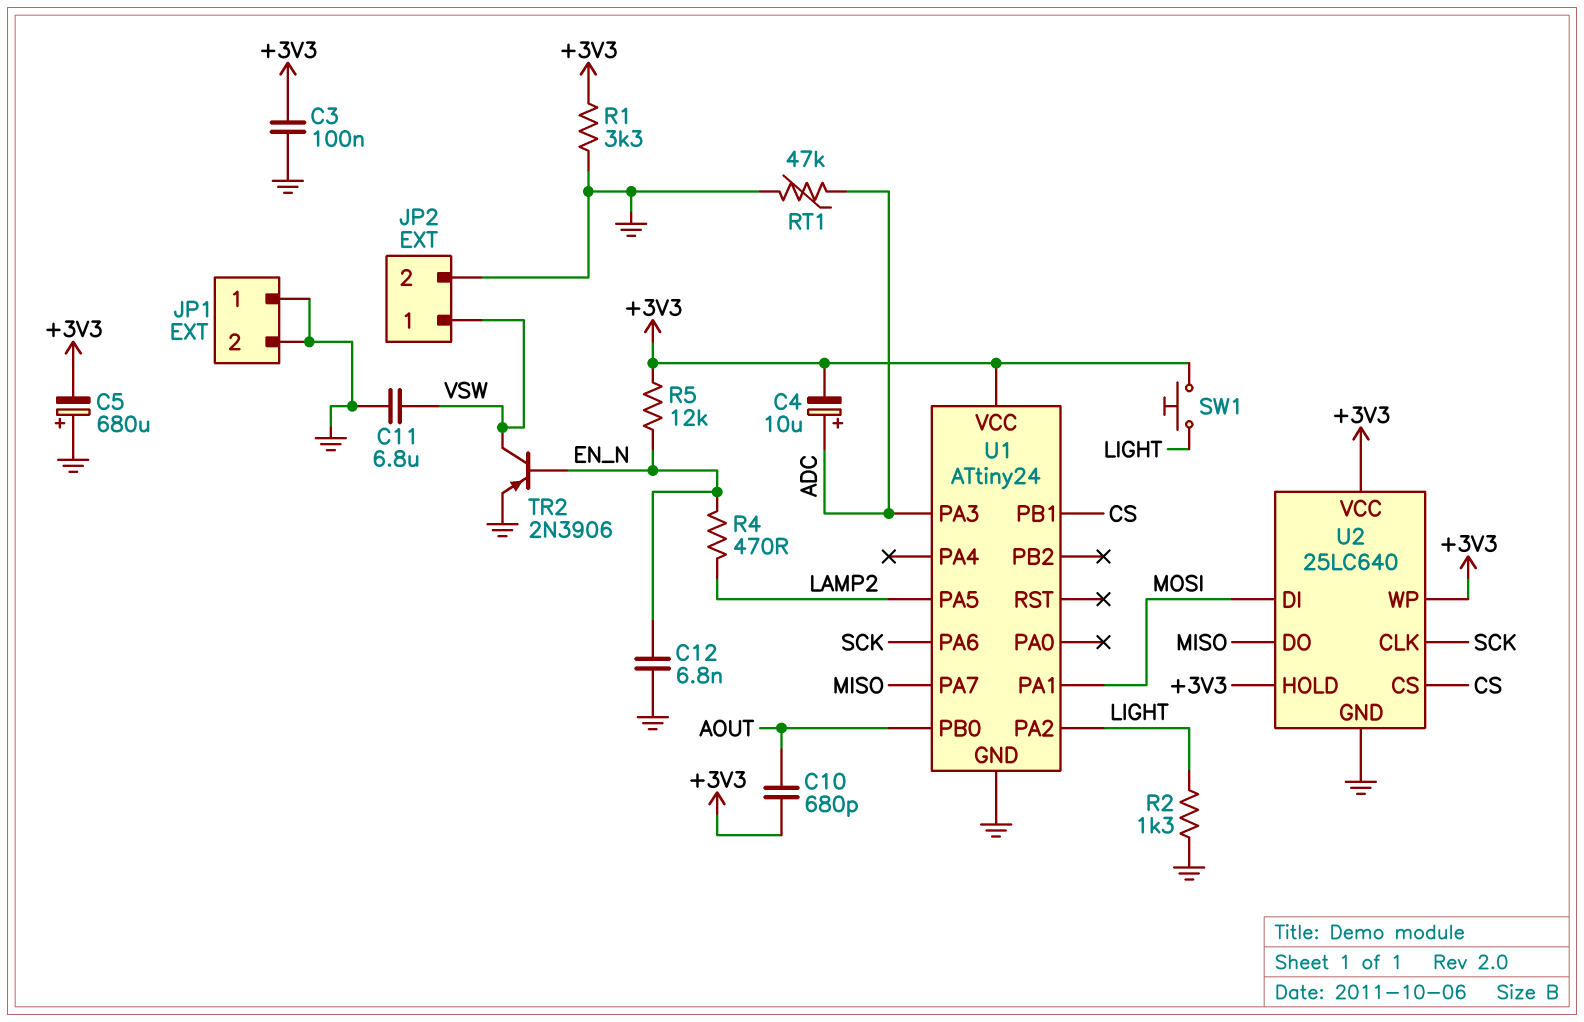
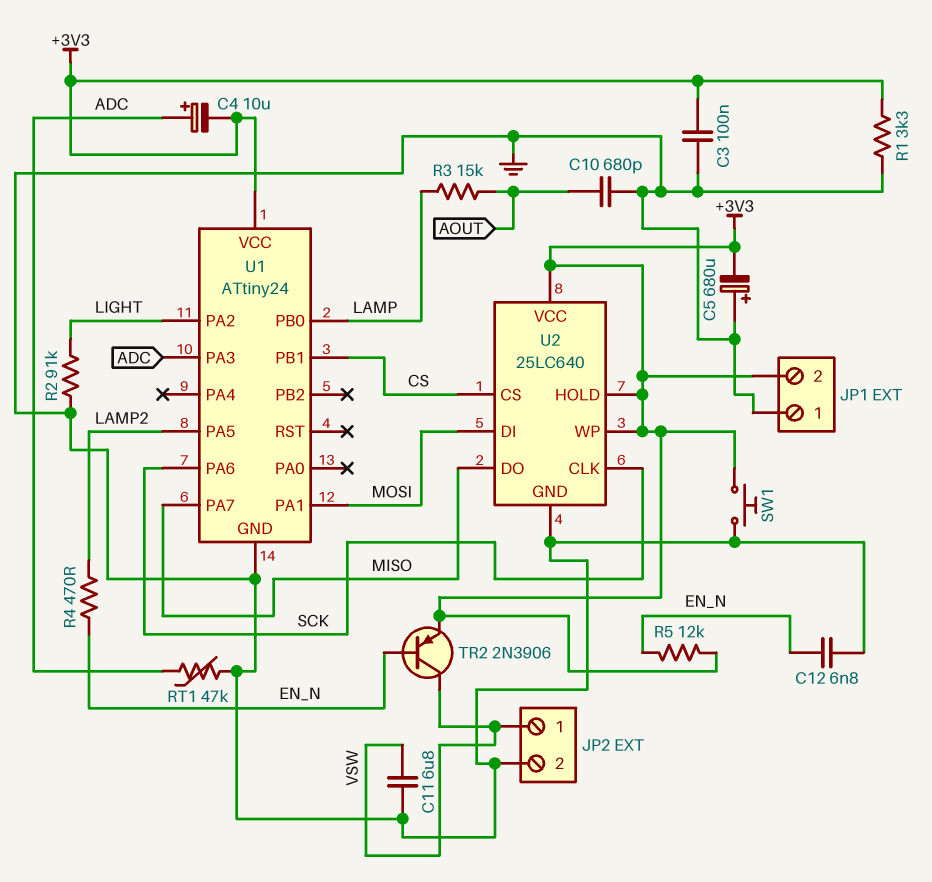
C10: 680pF (+3V3, AOUT) -> 680pF (AOUT, GND)
JP1 pin 2: GND -> +3V3
R2: 1.3k (GND, LIGHT) -> 91k (GND, LIGHT)
R3: none -> 15k (AOUT, LAMP)
SW1: button (+3V3, LIGHT) -> button (+3V3, GND)
TR2: PNP 2N3906 (B EN_N, C VSW, E GND) -> PNP 2N3906 (B EN_N, C VSW, E +3V3)
U1 pin PB0: AOUT -> LAMP

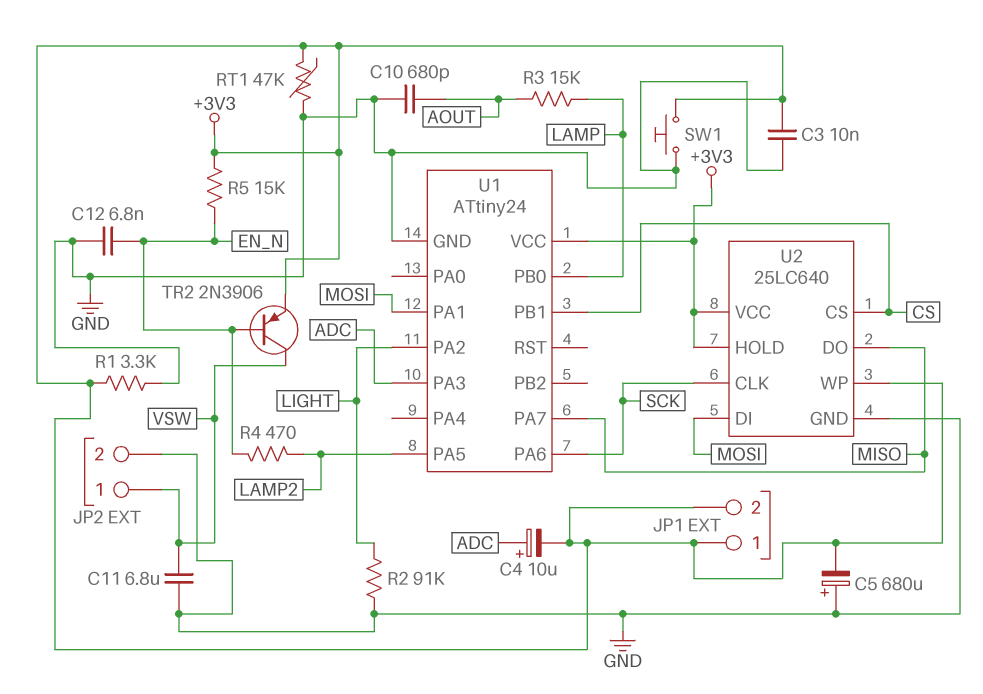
C3: 100nF (+3V3, GND) -> 10nF (+3V3, GND)
JP1 pin 1: GND -> +3V3
R5: 12k (+3V3, EN_N) -> 15k (+3V3, EN_N)
RT1: 47k (ADC, GND) -> 47k (+3V3, GND)

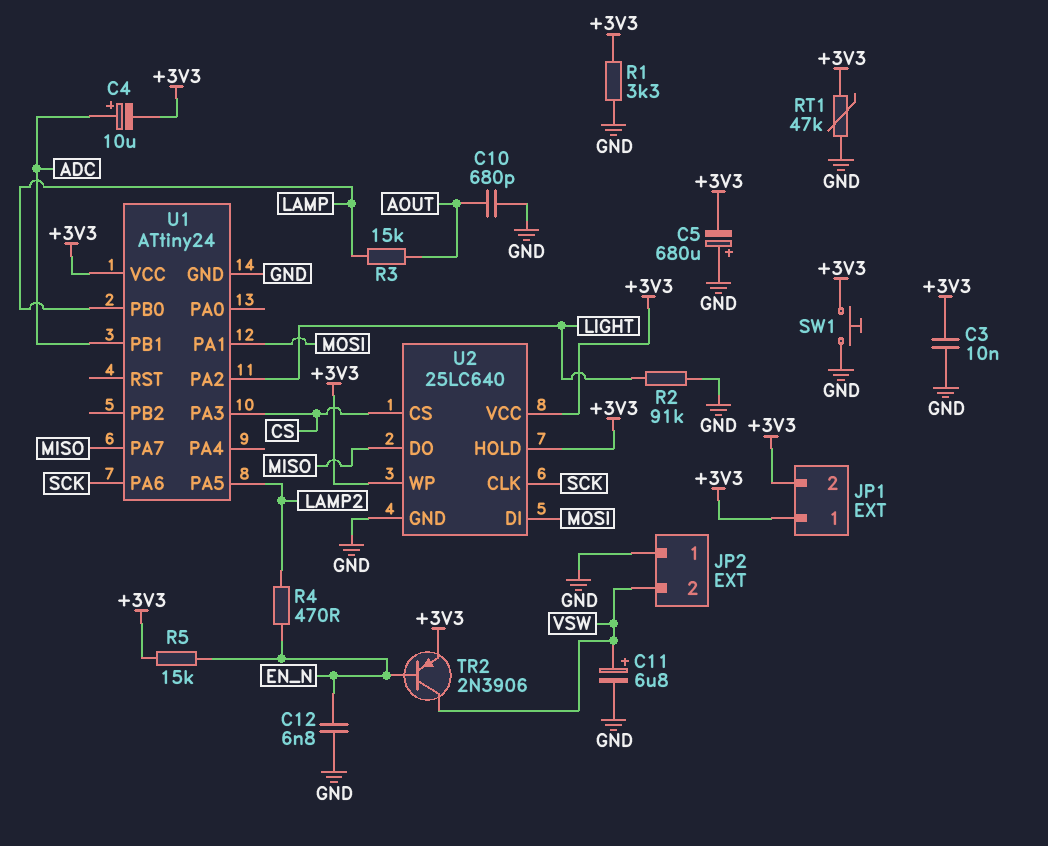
C11: 6.8uF (GND, VSW) -> 6.8uF (plus VSW, minus GND)
JP2 pin 1: VSW -> GND
JP2 pin 2: GND -> VSW
U1 pin PA3: ADC -> CS
U1 pin PB1: CS -> ADC

